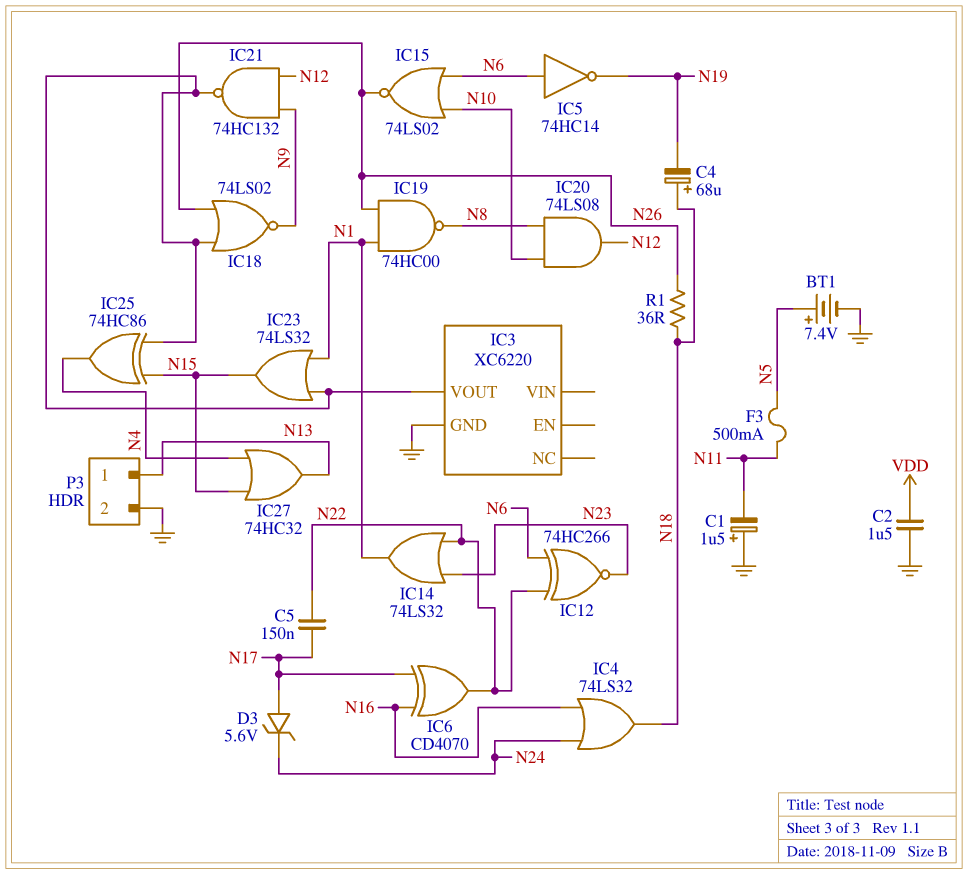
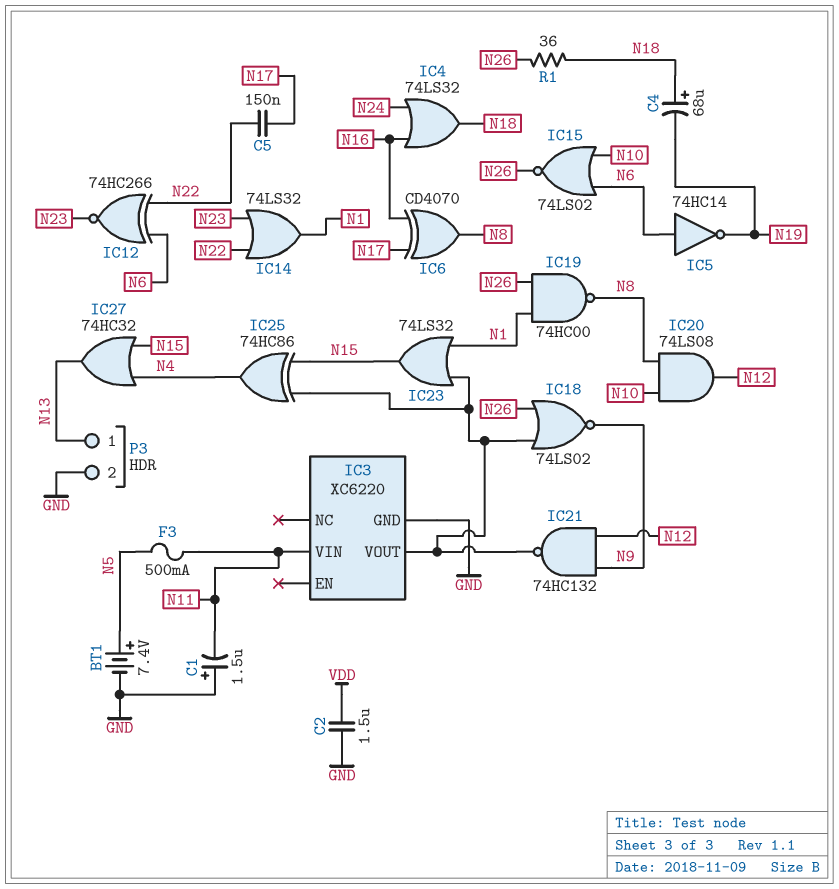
D3: zener 5.6V (A N17, K N24) -> none
IC3 pin VIN: none -> N11
IC6: XOR CD4070 (in N16, in N17, out N22) -> XOR CD4070 (in N16, in N17, out N8)

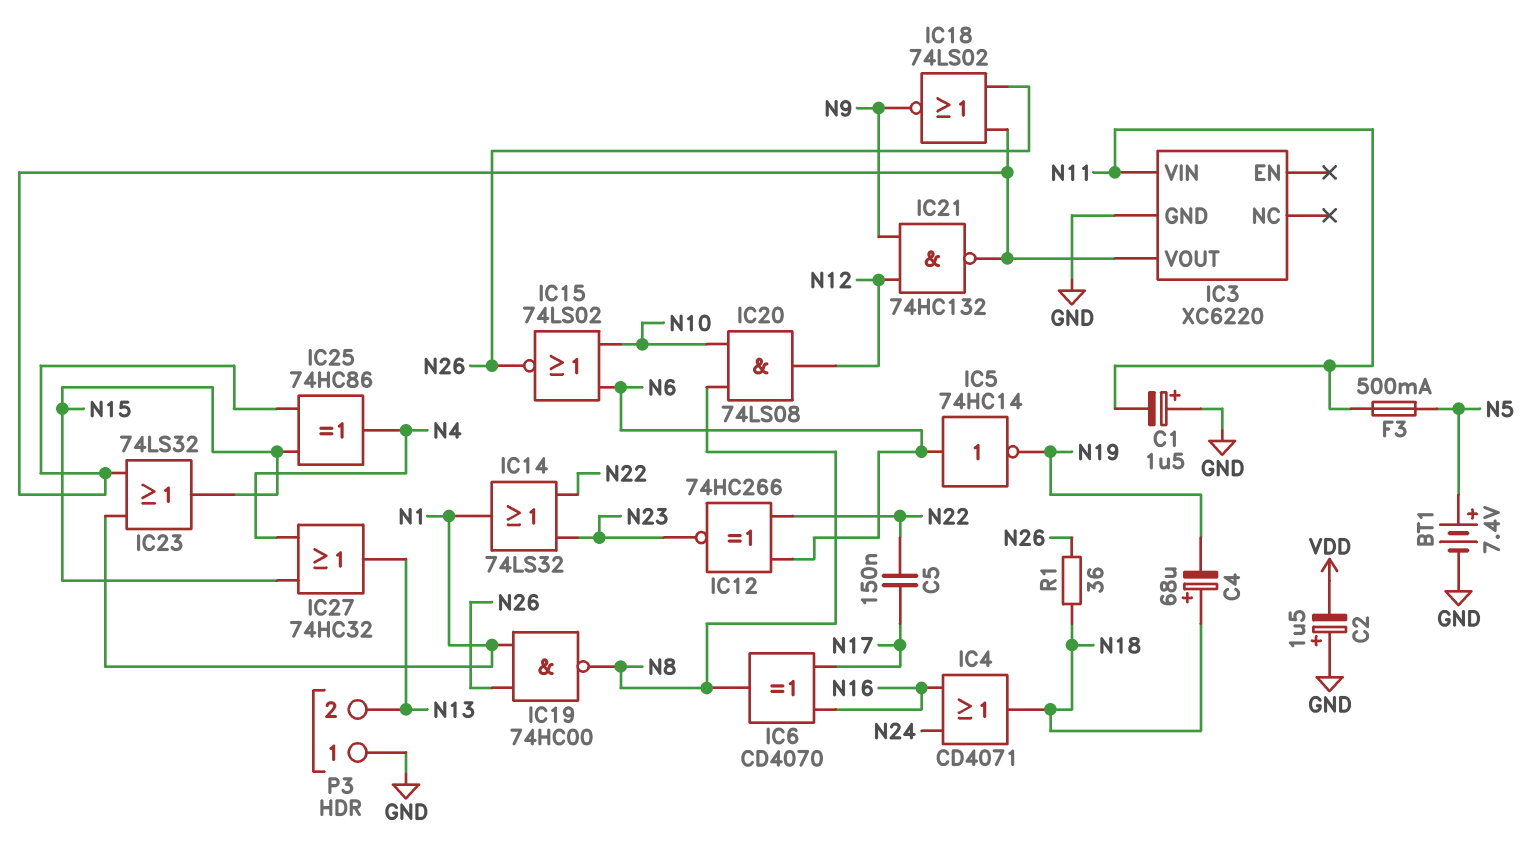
C2: 1.5uF (GND, VDD) -> 1.5uF (plus GND, minus VDD)
IC4: OR 74LS32 (in N16, in N24, out N18) -> OR CD4071 (in N16, in N24, out N18)
P3 pin 1: N13 -> GND
P3 pin 2: GND -> N13

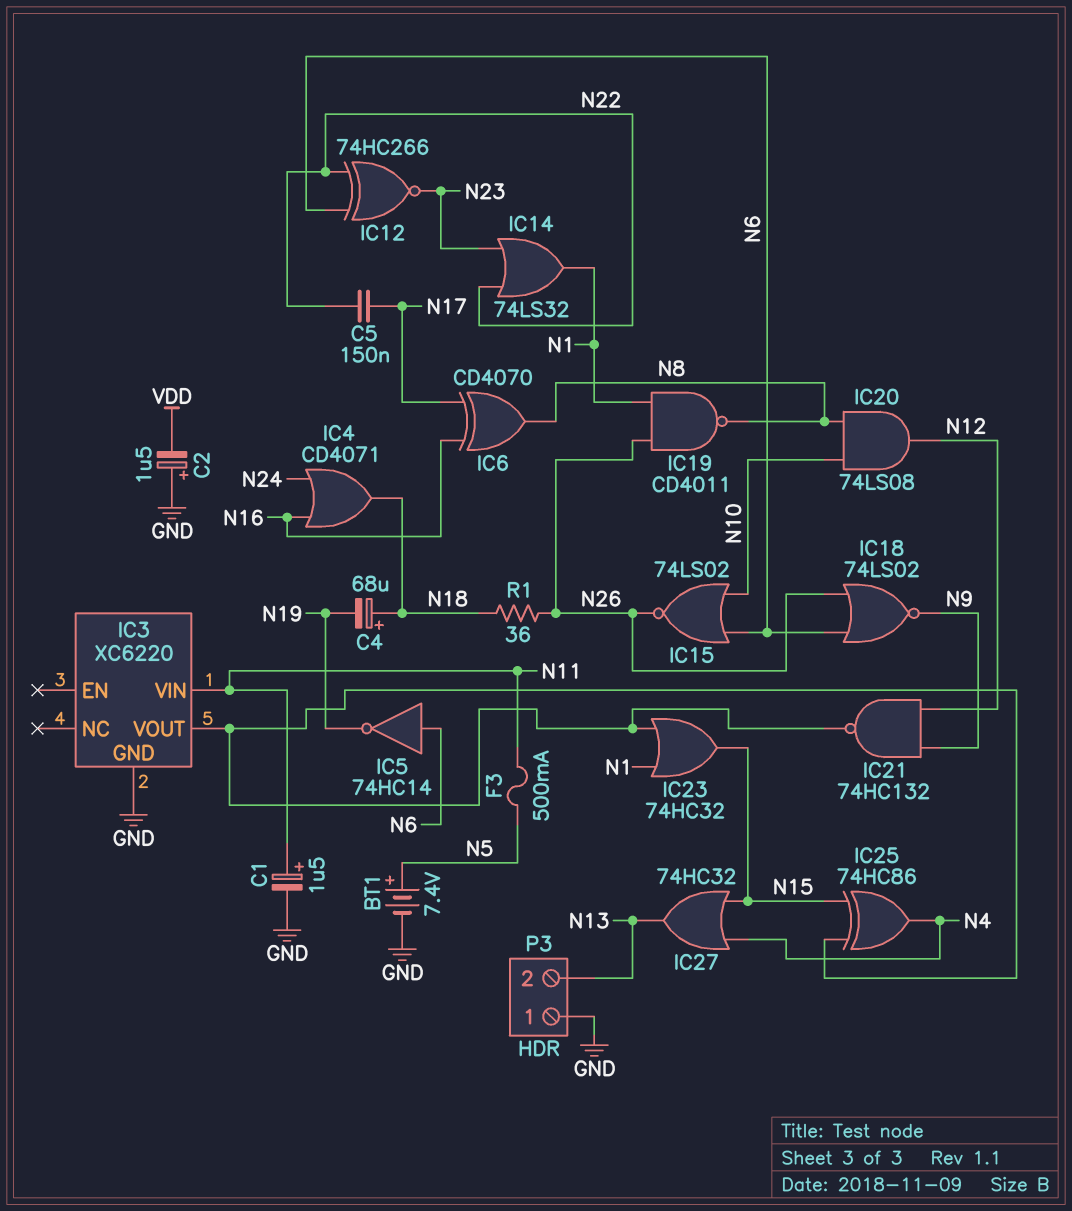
C1: 1.5uF (plus GND, minus N11) -> 1.5uF (plus N11, minus GND)
IC18: NOR 74LS02 (in IC3/VOUT, in N26, out N9) -> NOR 74LS02 (in N6, in N26, out N9)
IC19: NAND 74HC00 (in N1, in N26, out N8) -> NAND CD4011 (in N1, in N26, out N8)
IC23: OR 74LS32 (in IC3/VOUT, in N1, out N15) -> OR 74HC32 (in IC3/VOUT, in N1, out N15)

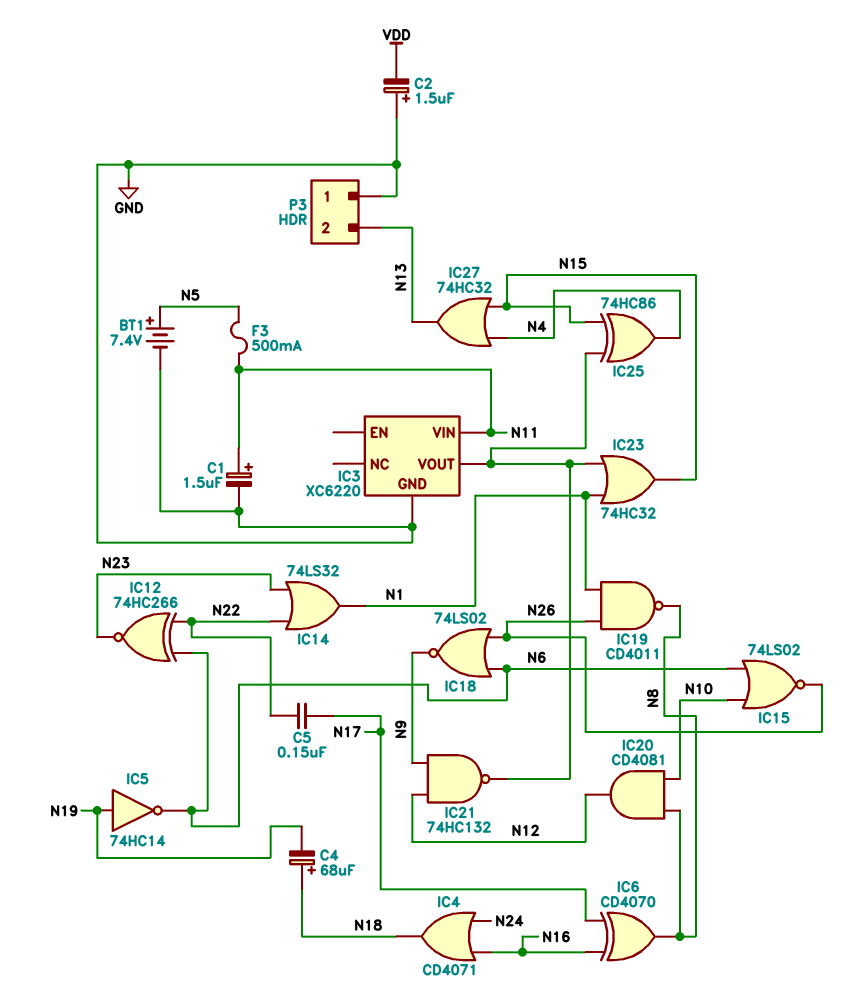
IC5: NOT 74HC14 (in N6, out N19) -> NOT 74HC14 (in N19, out N6)
IC20: AND 74LS08 (in N8, in N10, out N12) -> AND CD4081 (in N8, in N10, out N12)
R1: 36 (N18, N26) -> none

